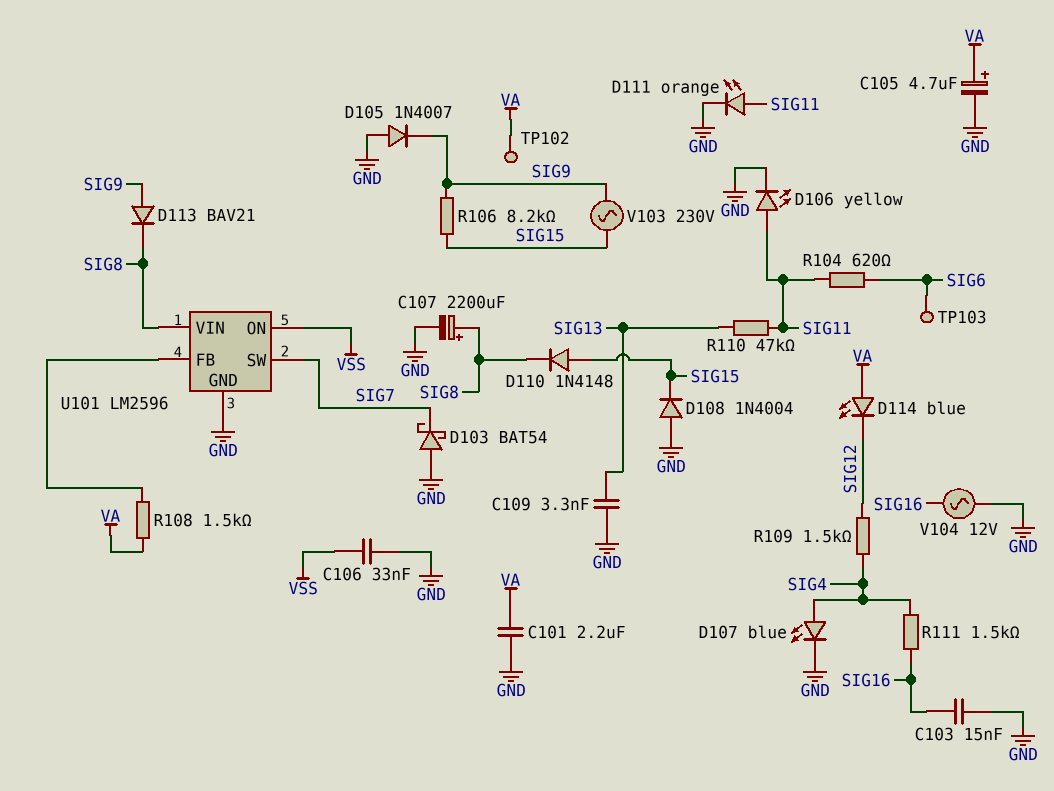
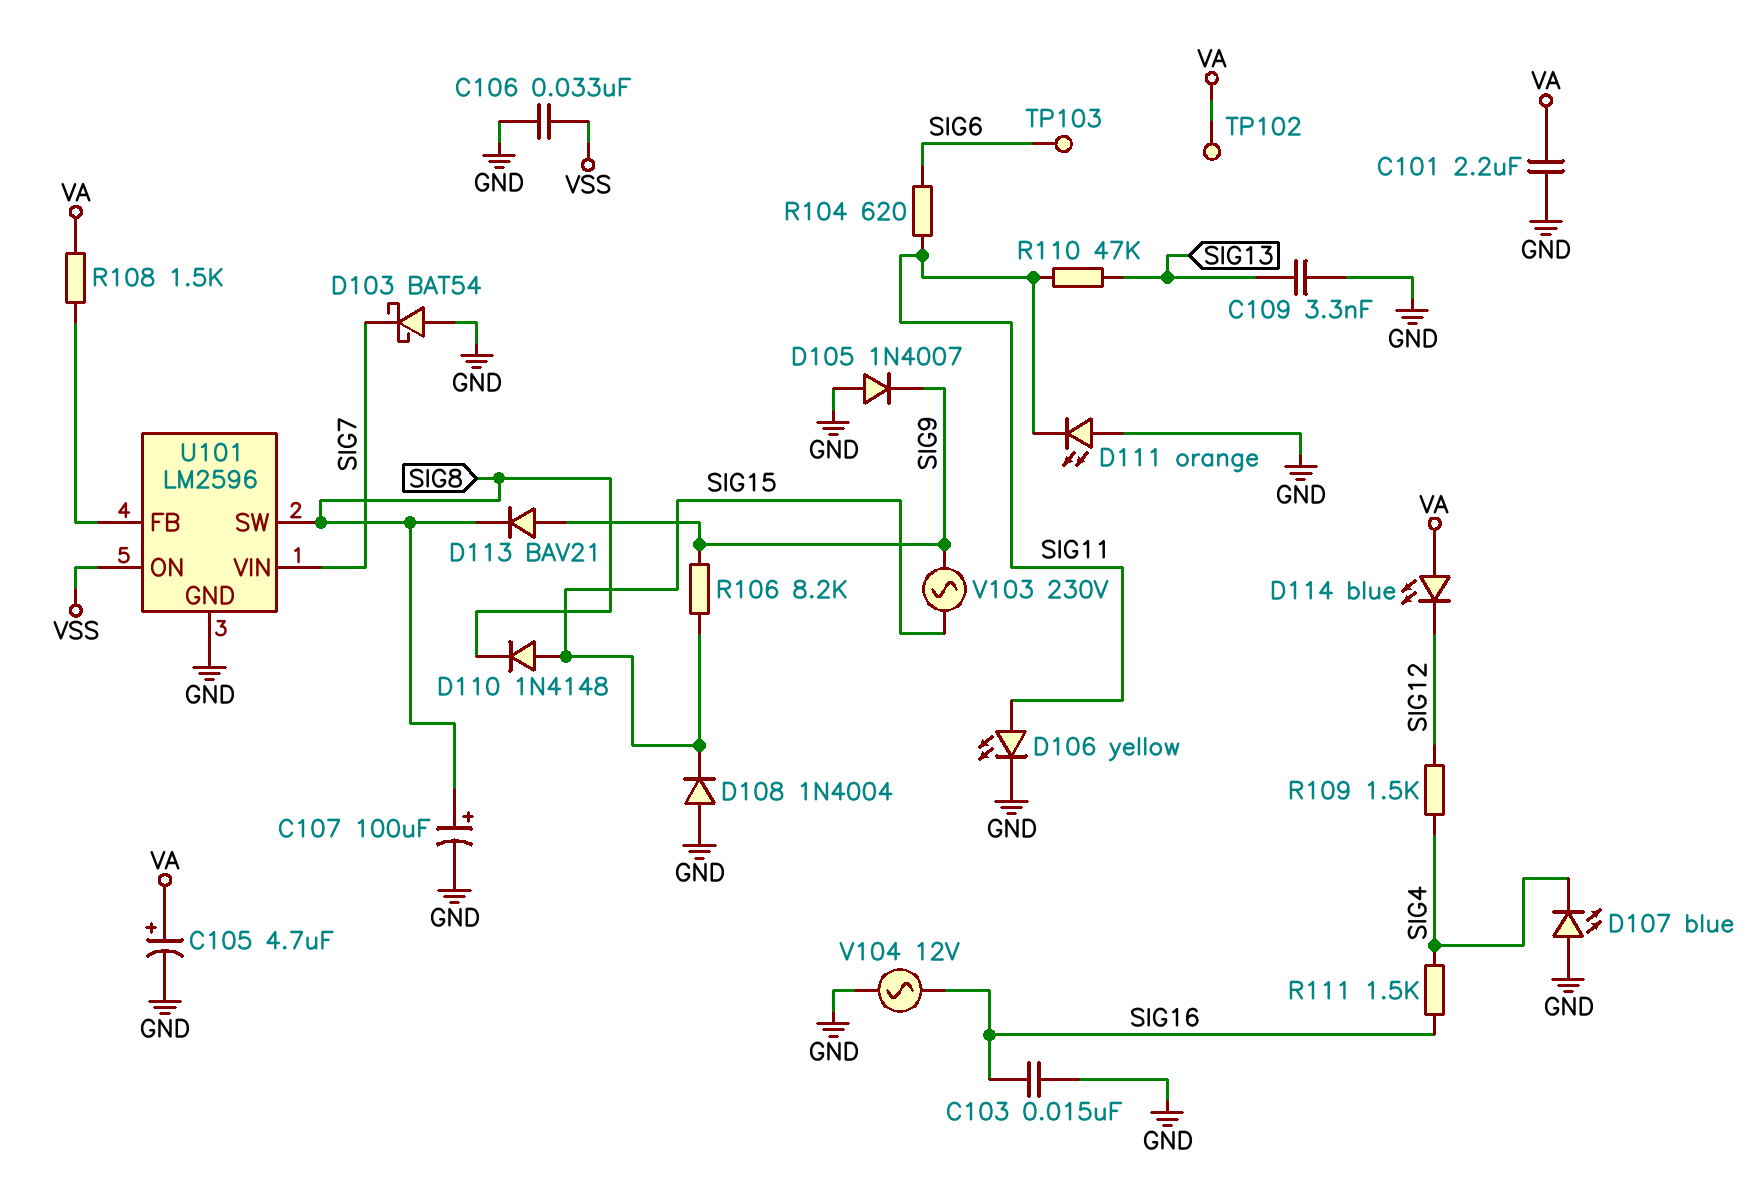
C107: 2200uF (plus SIG8, minus GND) -> 100uF (plus SIG8, minus GND)
D107: LED blue (A SIG4, K GND) -> LED blue (A GND, K SIG4)
D111: LED orange (A SIG11, K GND) -> LED orange (A GND, K SIG11)
U101 pin SW: SIG7 -> SIG8
U101 pin VIN: SIG8 -> SIG7

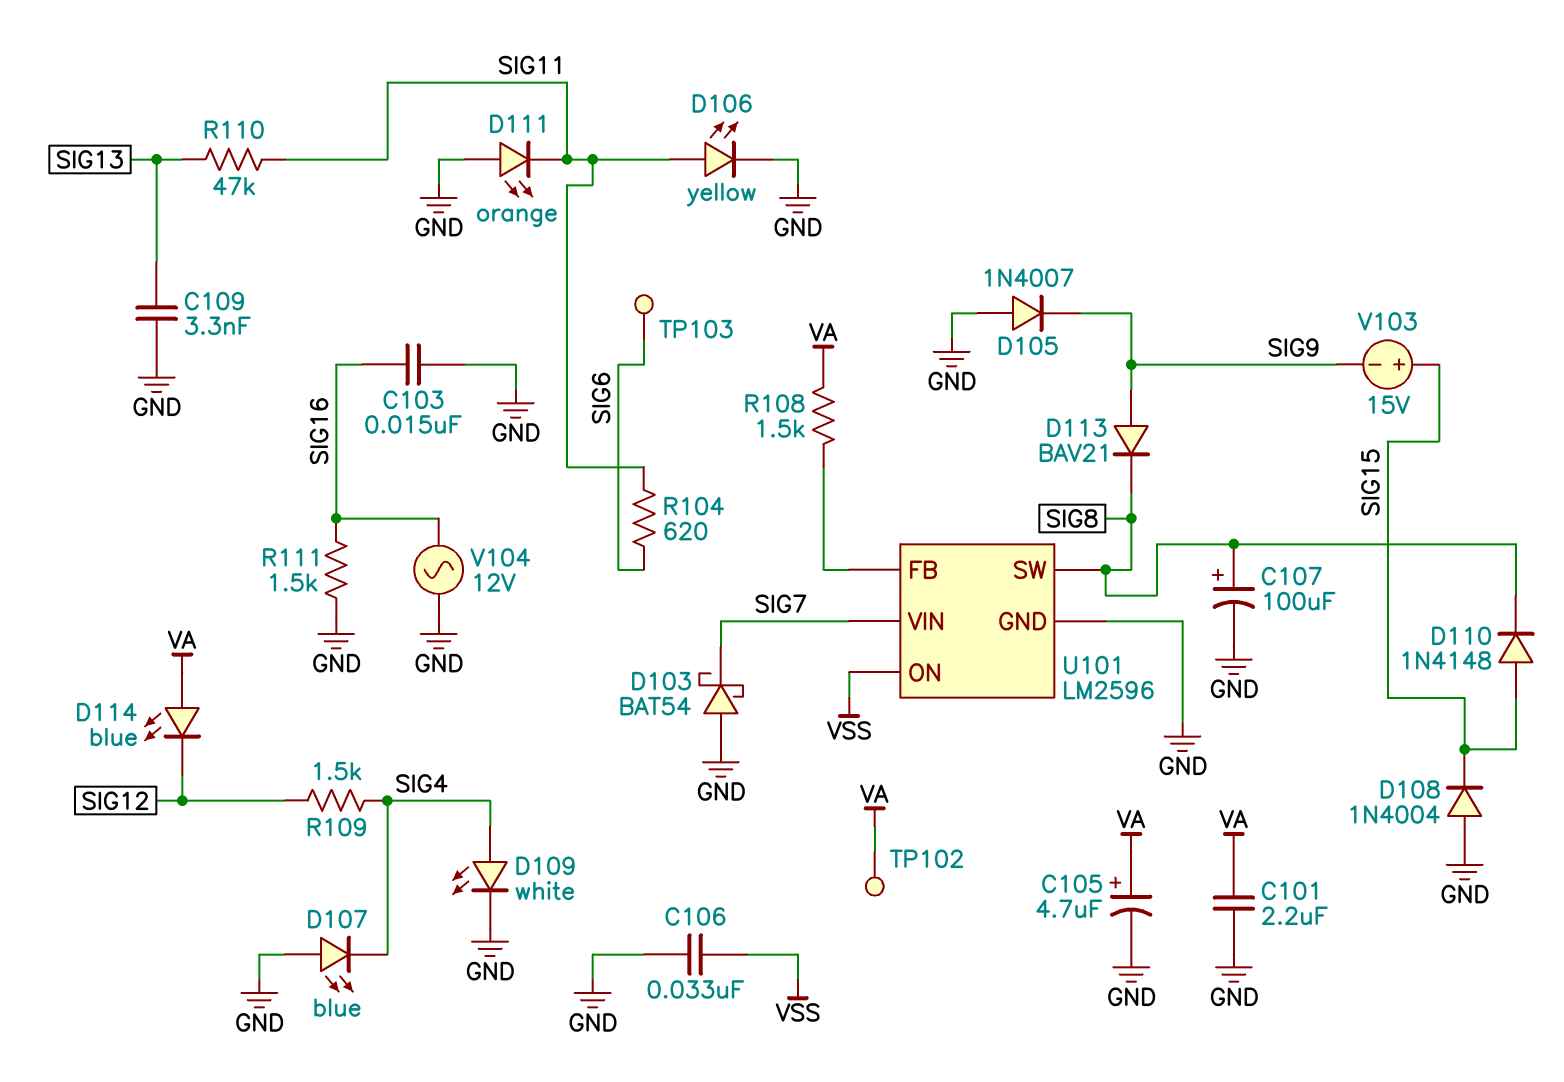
D109: none -> LED white (A SIG4, K GND)
R106: 8.2k (SIG9, SIG15) -> none
R111: 1.5k (SIG4, SIG16) -> 1.5k (GND, SIG16)
V103: AC 230V (SIG9, SIG15) -> 15V (plus SIG15, minus SIG9)

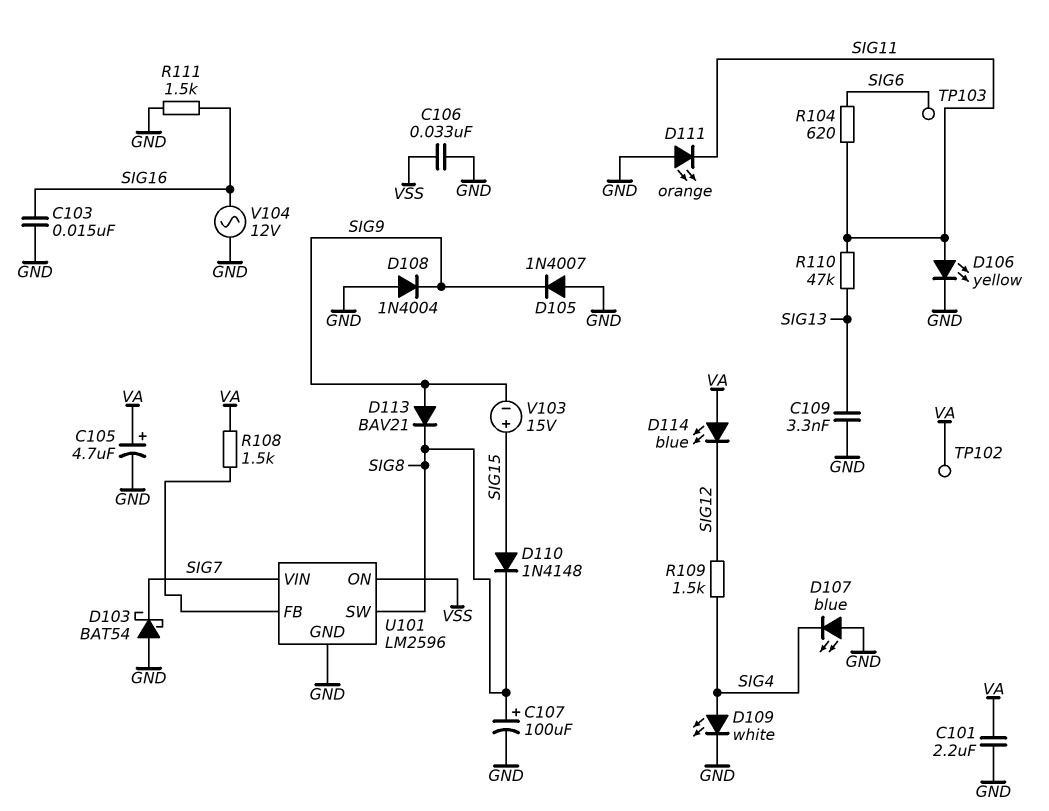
D108: diode 1N4004 (A GND, K SIG15) -> diode 1N4004 (A GND, K SIG9)

